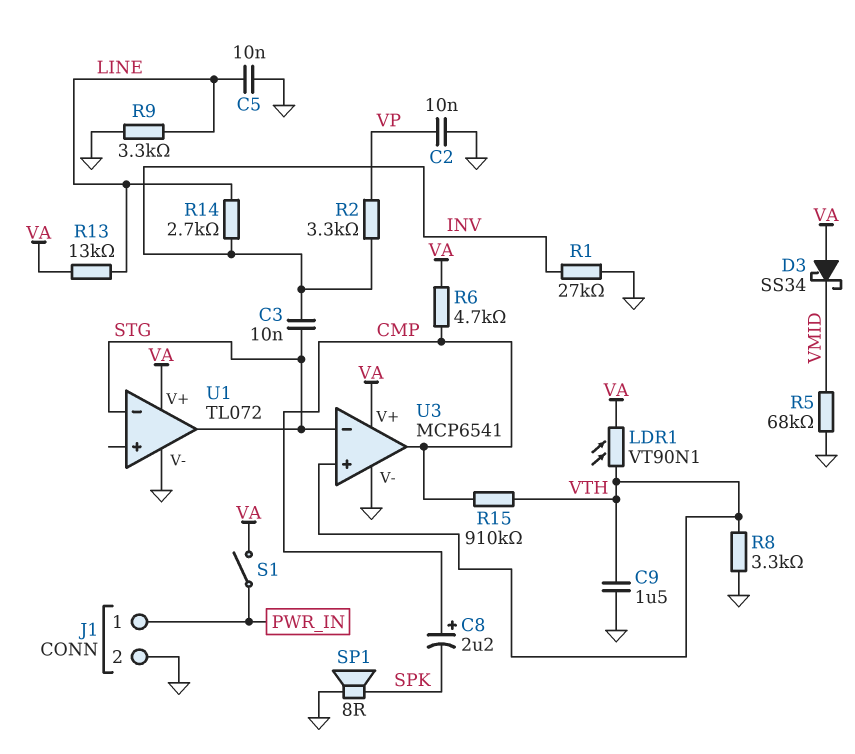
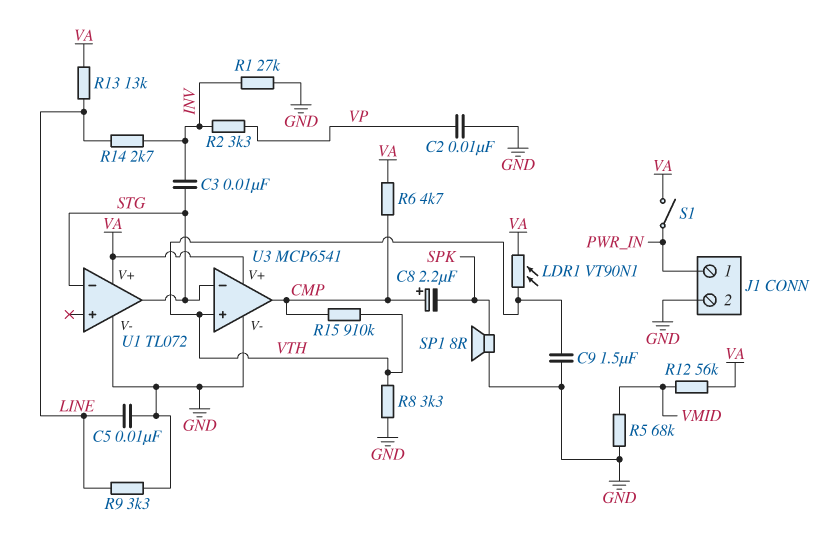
D3: schottky SS34 (A VA, K VMID) -> none
R12: none -> 56k (VA, VMID)

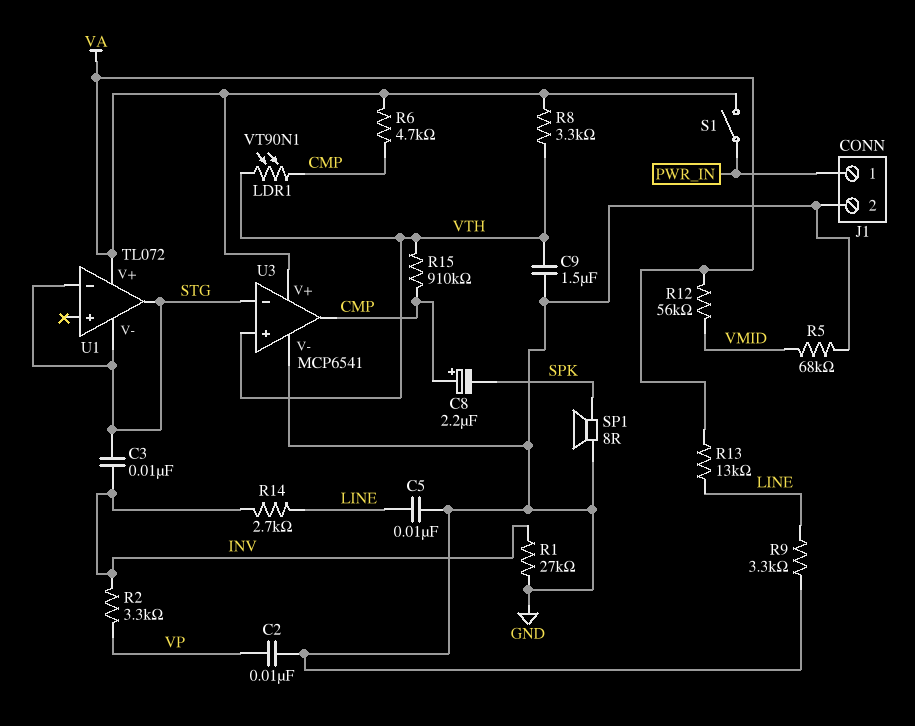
LDR1: VT90N1 (VA, VTH) -> VT90N1 (CMP, VTH)
R8: 3.3k (GND, VTH) -> 3.3k (VA, VTH)
U1 pin V-: GND -> STG

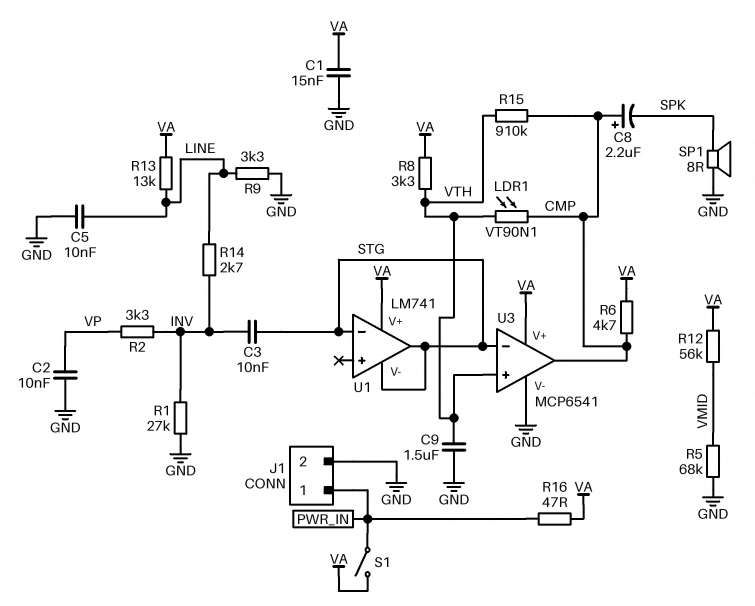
C1: none -> 15nF (GND, VA)
R16: none -> 47 (PWR_IN, VA)
U1: TL072 -> LM741

